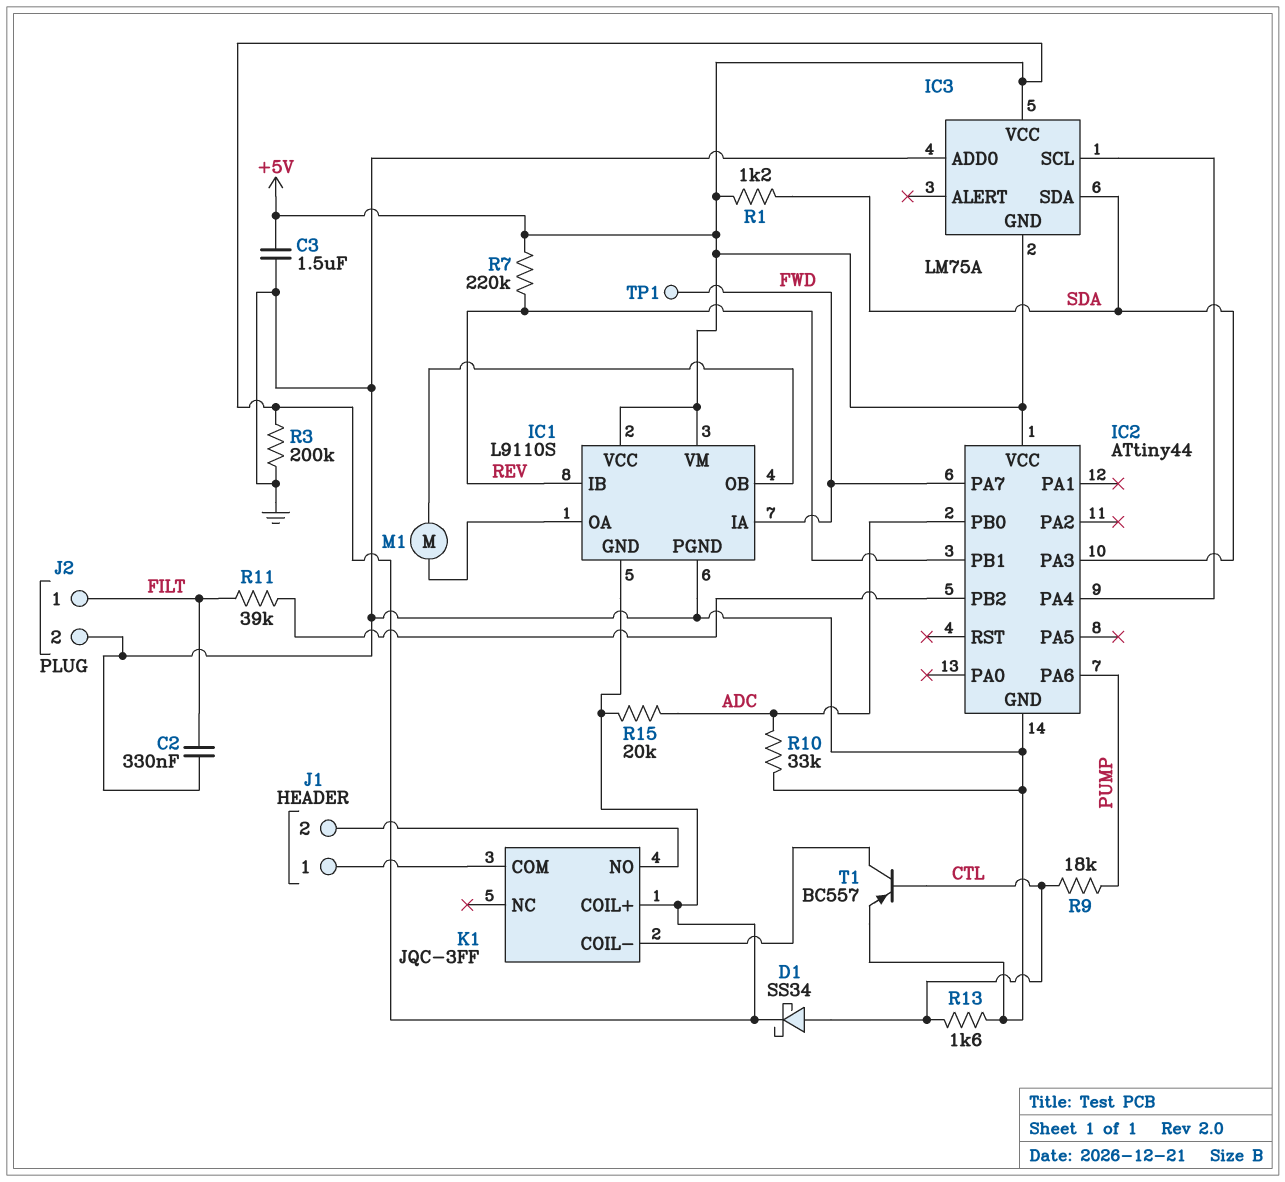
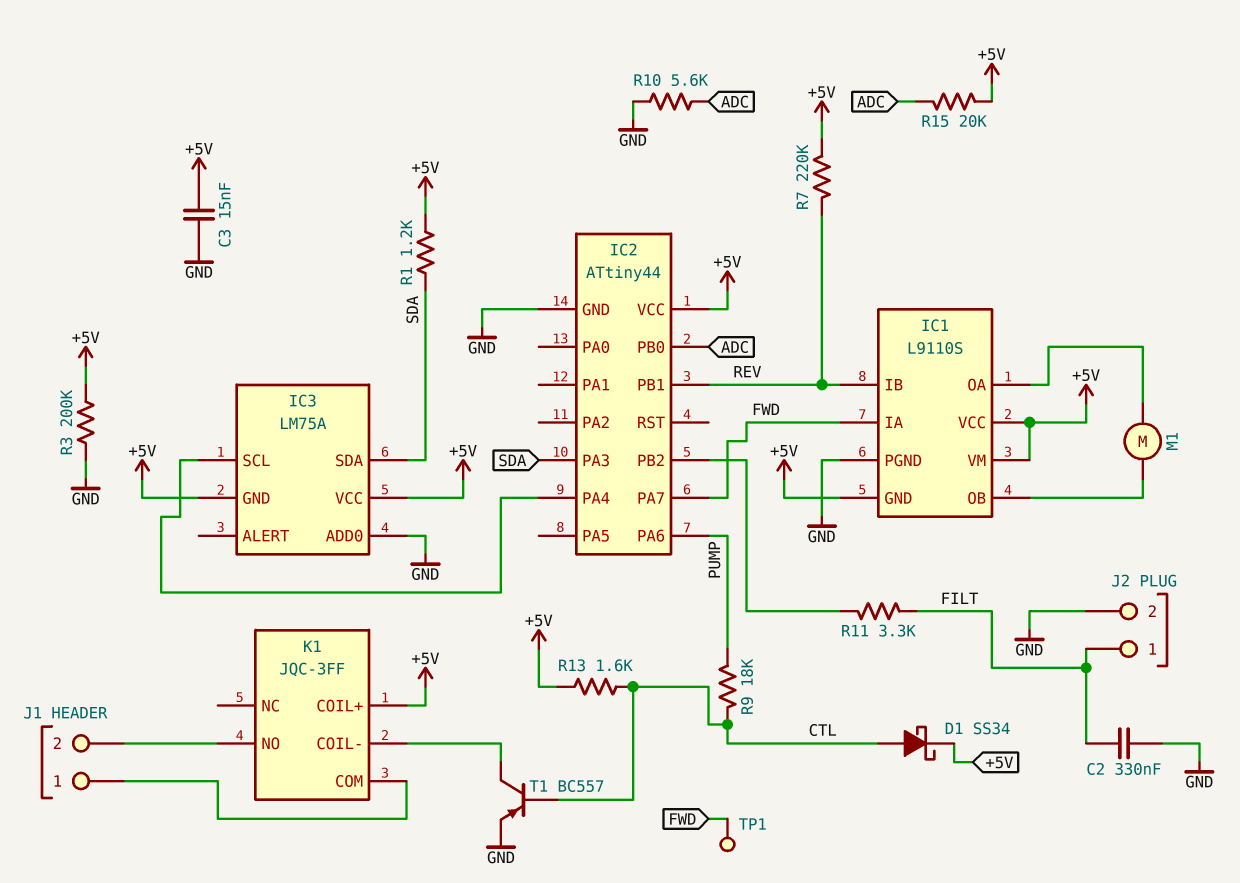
C3: 1.5uF (+5V, GND) -> 15nF (+5V, GND)
R10: 33k (ADC, GND) -> 5.6k (ADC, GND)
R11: 39k (FILT, IC2/PB2) -> 3.3k (FILT, IC2/PB2)
R13: 1.6k (CTL, GND) -> 1.6k (+5V, CTL)

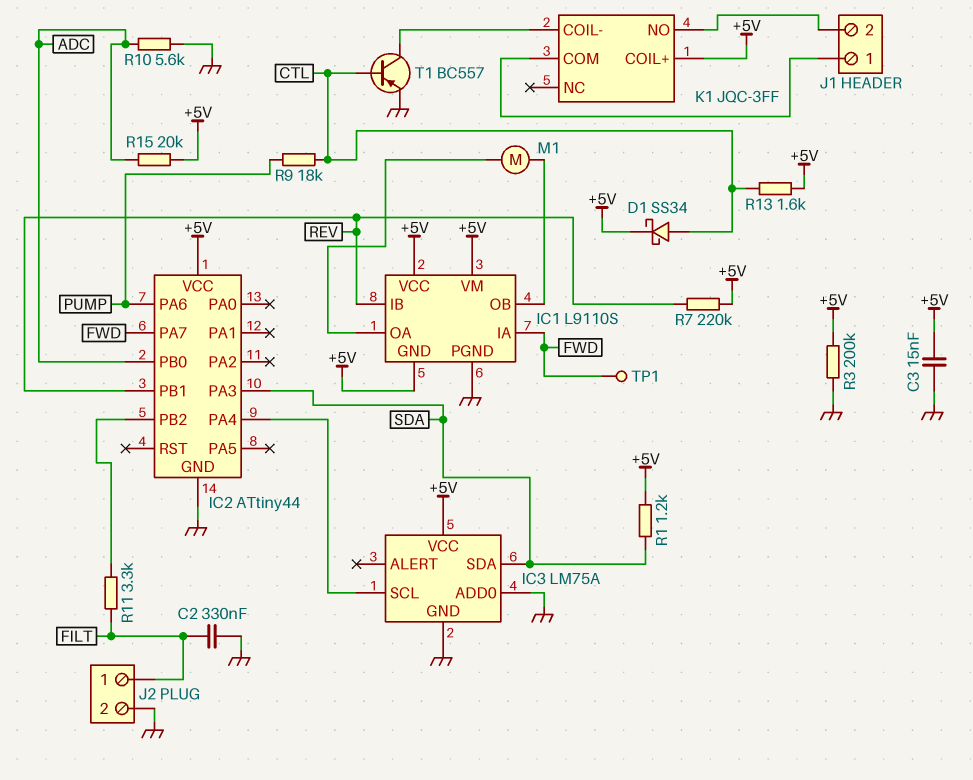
IC3 pin GND: +5V -> GND

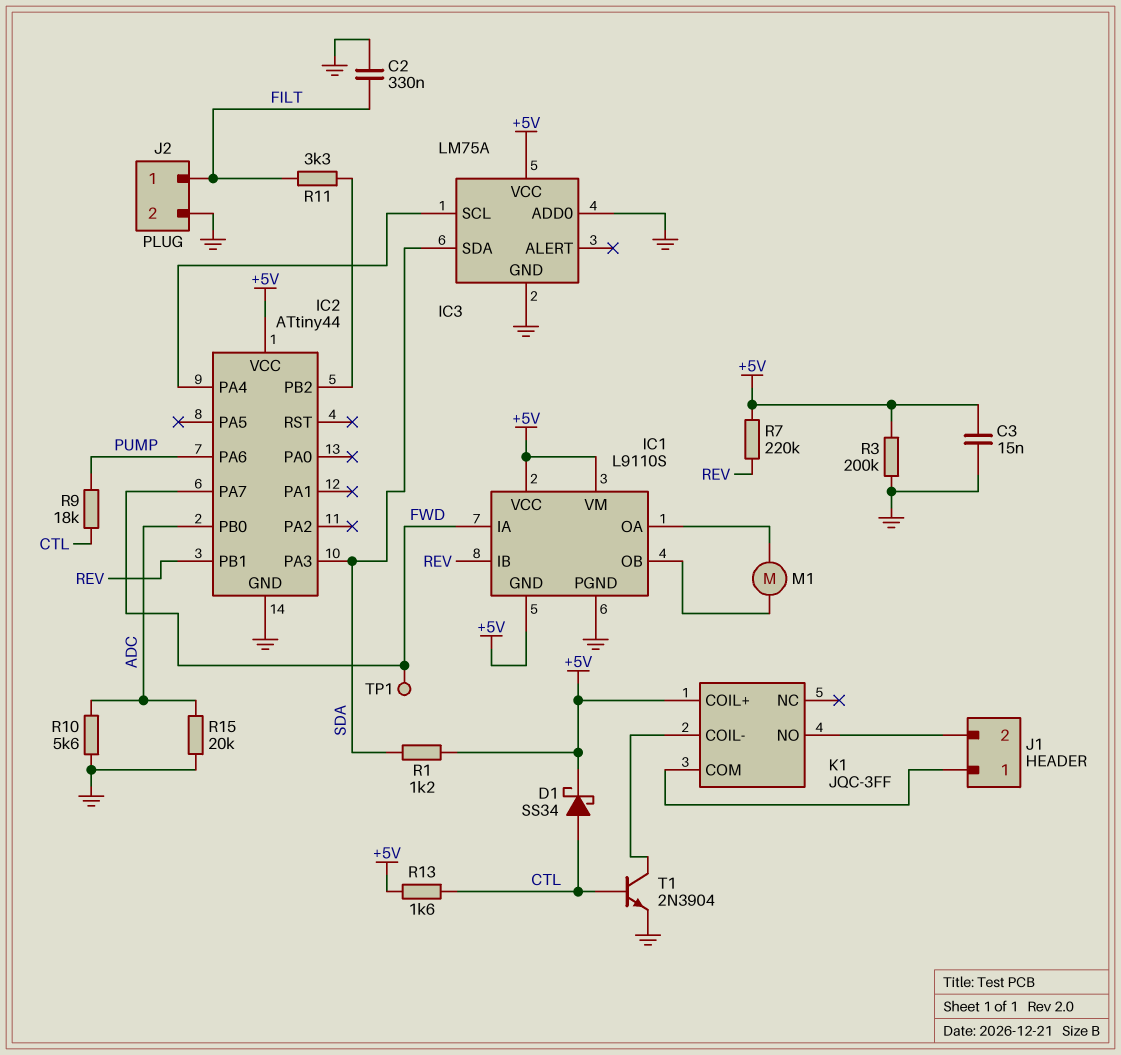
R15: 20k (+5V, ADC) -> 20k (ADC, GND)
T1: PNP BC557 (B CTL, C K1/COIL-, E GND) -> NPN 2N3904 (B CTL, C K1/COIL-, E GND)

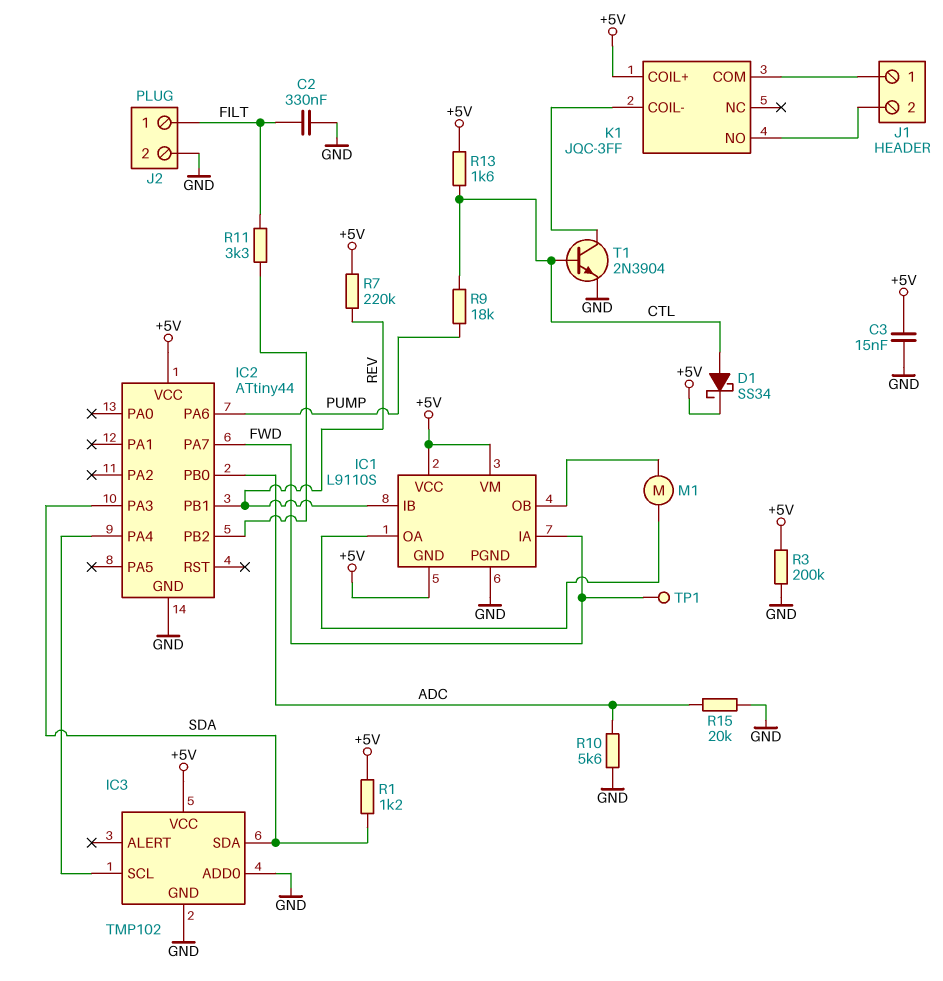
IC3: LM75A -> TMP102

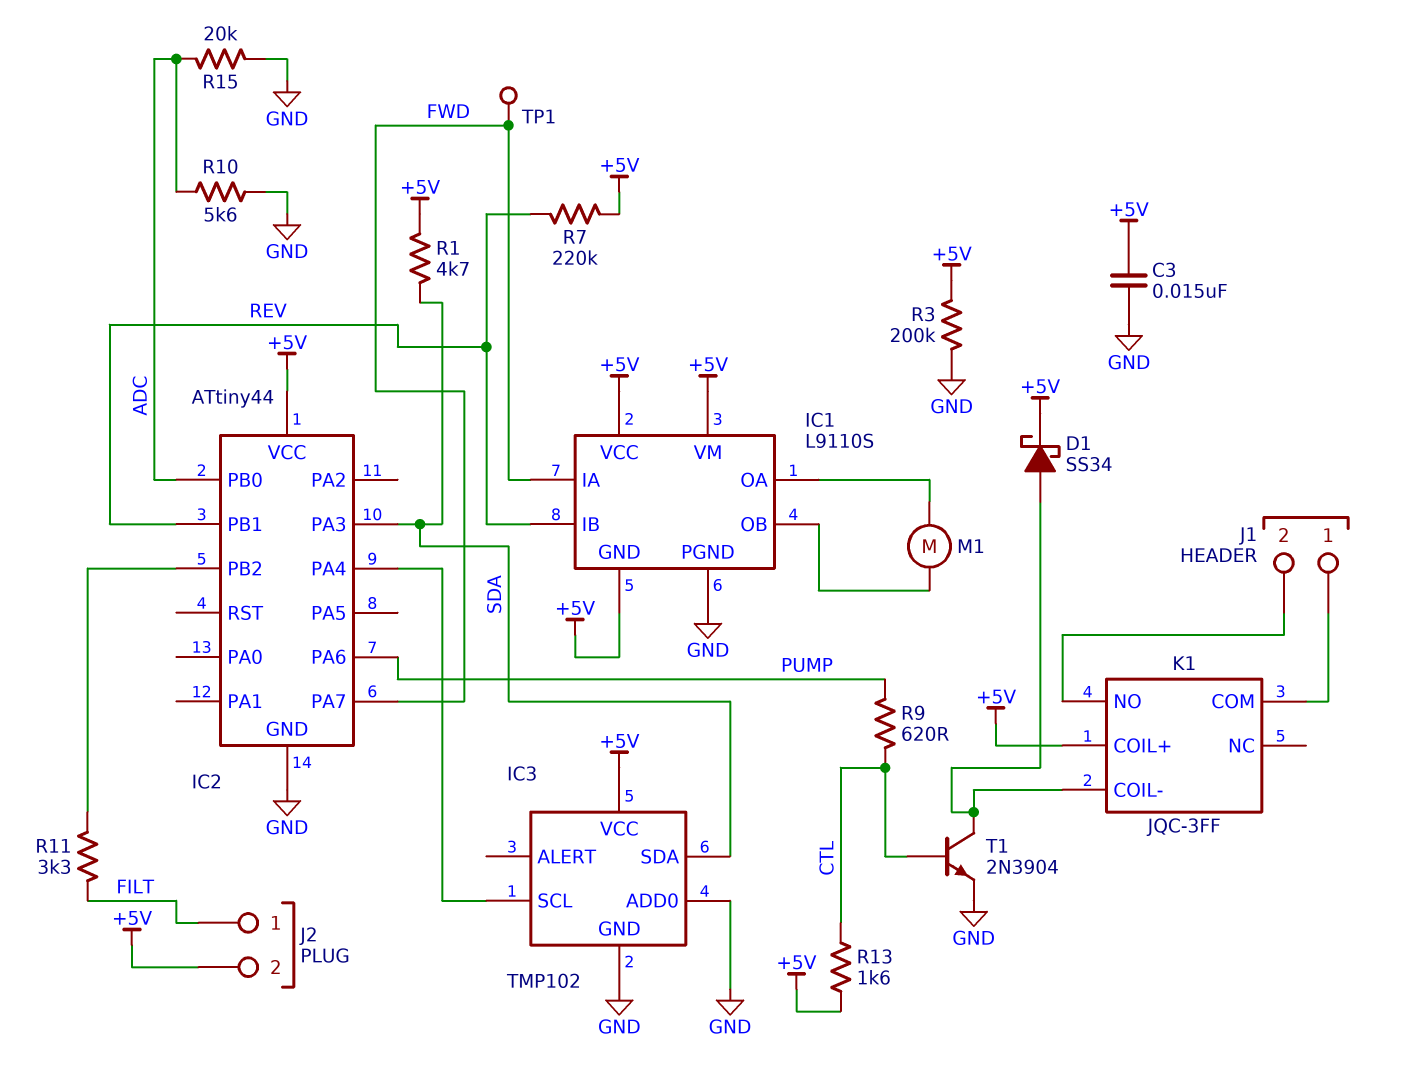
C2: 330nF (FILT, GND) -> none
D1: schottky SS34 (A CTL, K +5V) -> schottky SS34 (A K1/COIL-, K +5V)
J2 pin 2: GND -> +5V
R1: 1.2k (+5V, SDA) -> 4.7k (+5V, SDA)
R9: 18k (CTL, PUMP) -> 620 (CTL, PUMP)

